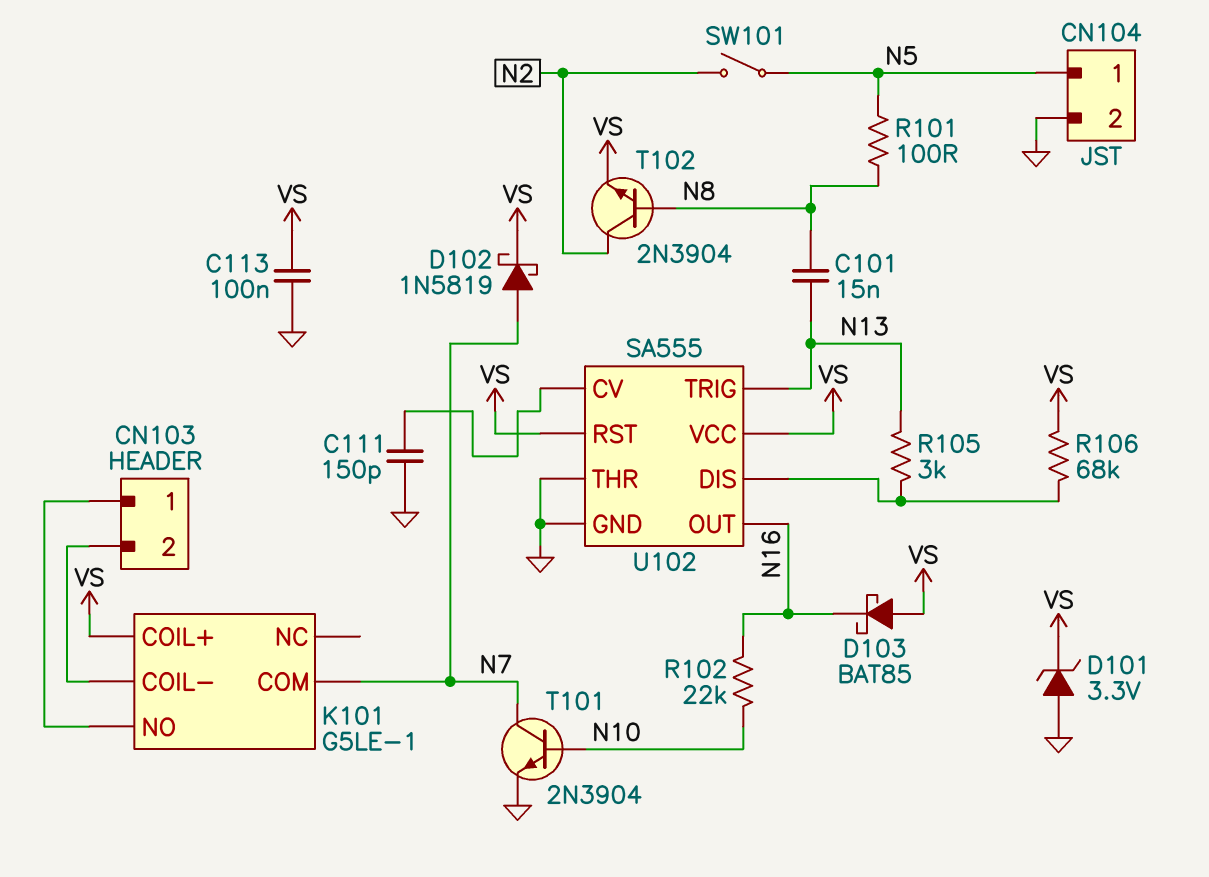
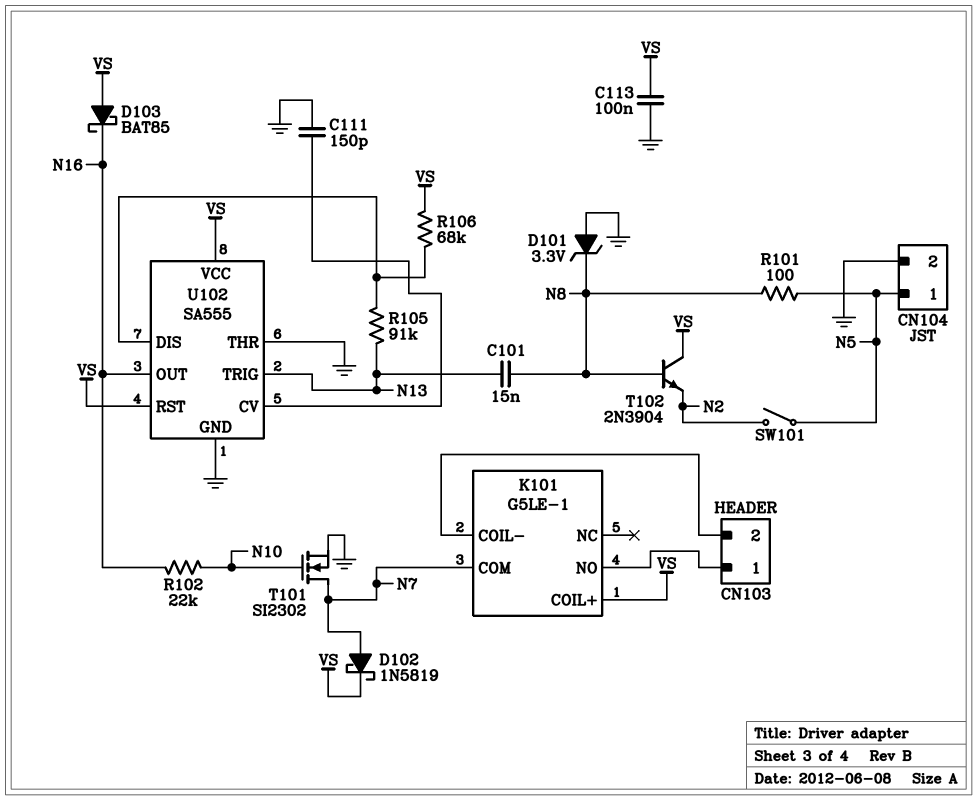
D101: zener 3.3V (A GND, K VS) -> zener 3.3V (A GND, K N8)
R105: 3k (N13, U102/DIS) -> 91k (N13, U102/DIS)
T101: NPN 2N3904 (B N10, C N7, E GND) -> NMOS SI2302 (G N10, D N7, S GND)
T102: NPN 2N3904 (B N8, C N2, E VS) -> NPN 2N3904 (B N8, C VS, E N2)

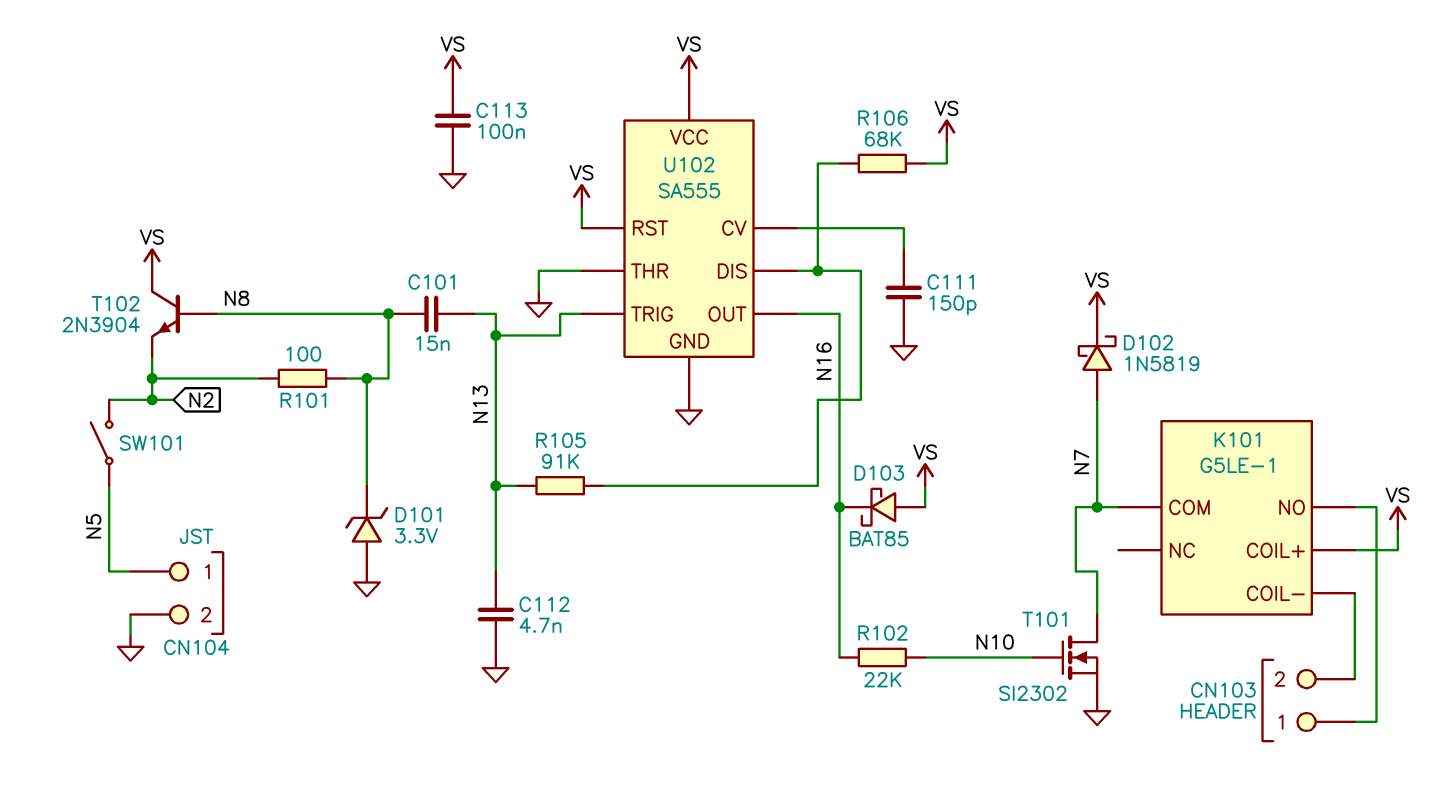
C112: none -> 4.7nF (GND, N13)
R101: 100 (N5, N8) -> 100 (N2, N8)

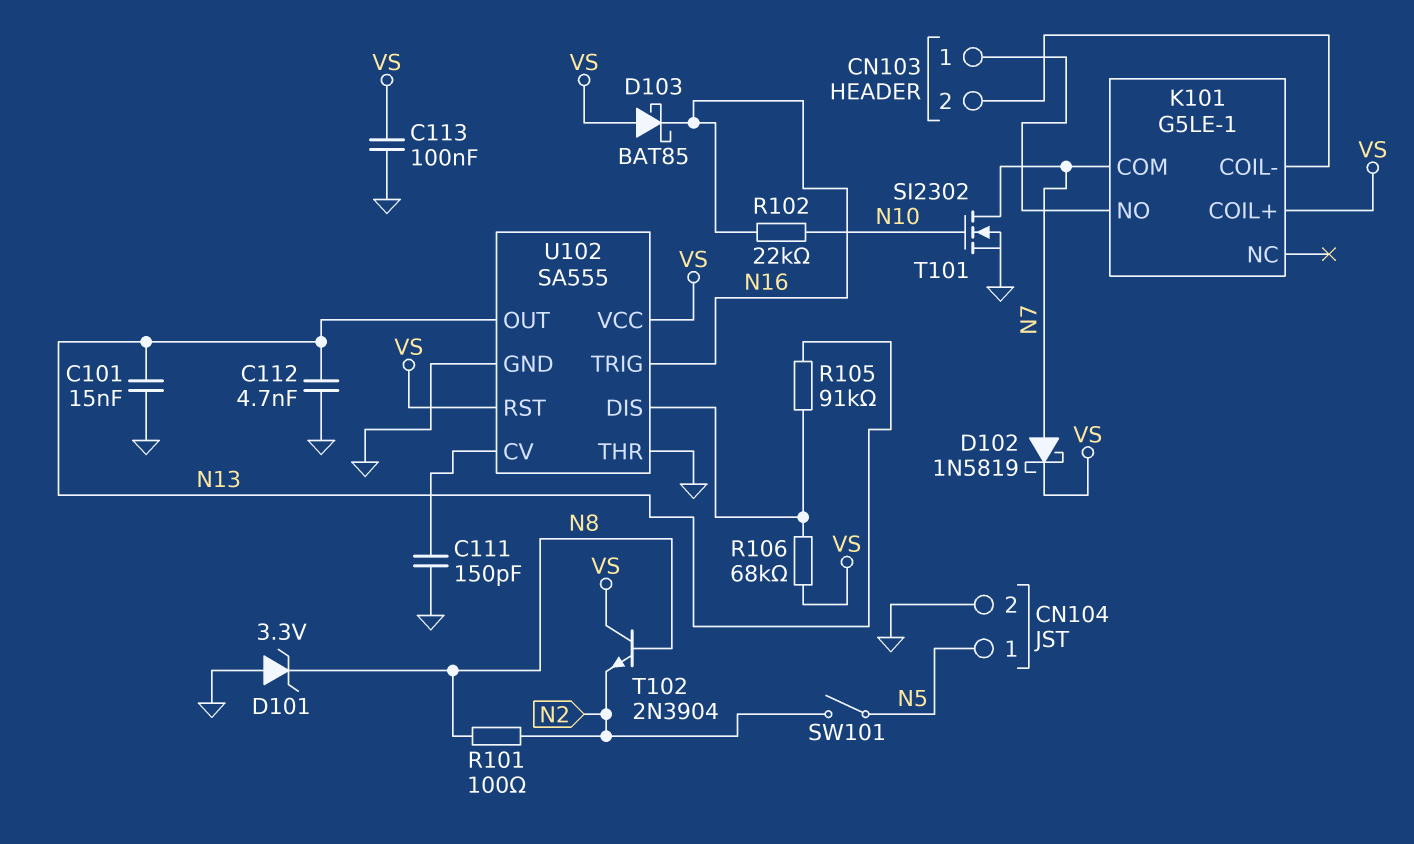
C101: 15nF (N8, N13) -> 15nF (GND, N13)
U102 pin OUT: N16 -> N13
U102 pin TRIG: N13 -> N16

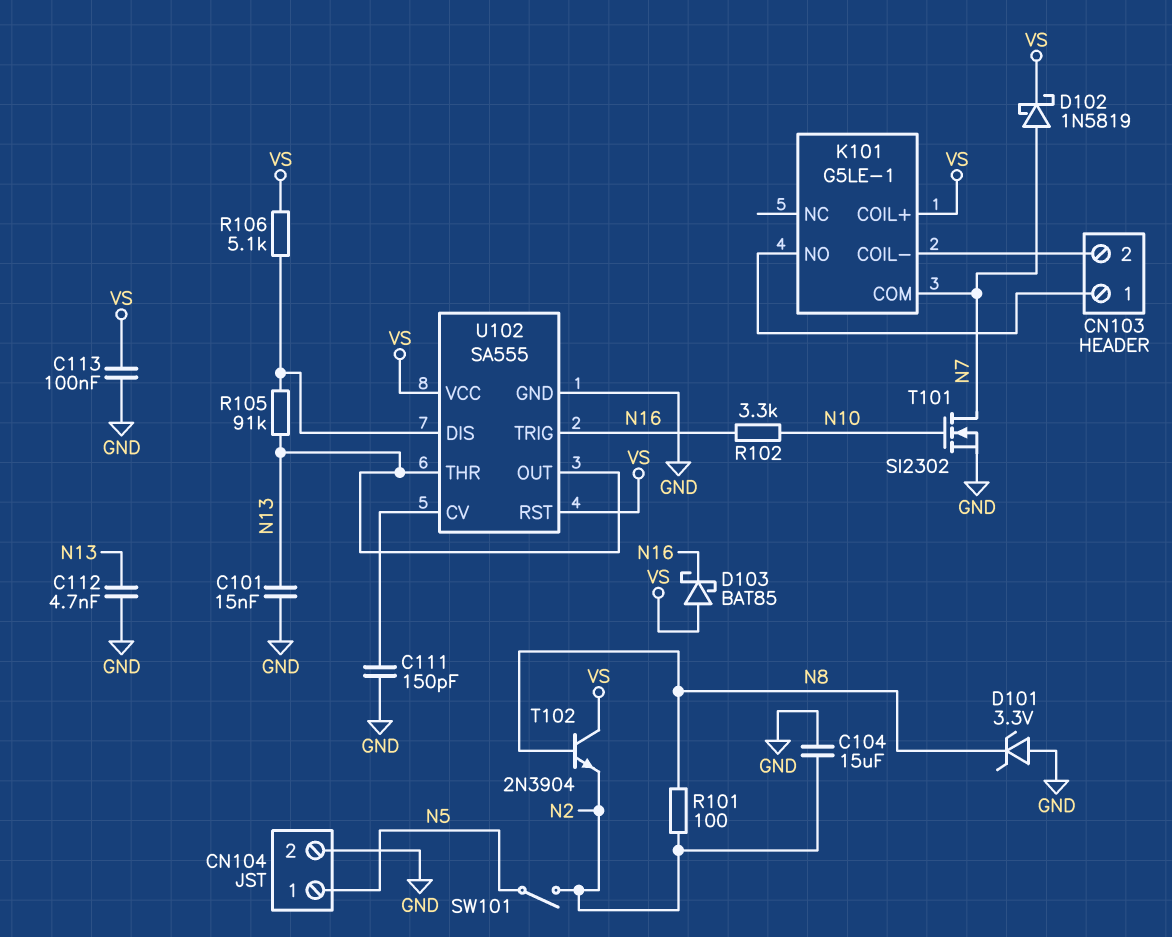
C104: none -> 15uF (GND, N2)
R102: 22k (N10, N16) -> 3.3k (N10, N16)
R106: 68k (U102/DIS, VS) -> 5.1k (U102/DIS, VS)
U102 pin THR: GND -> N13

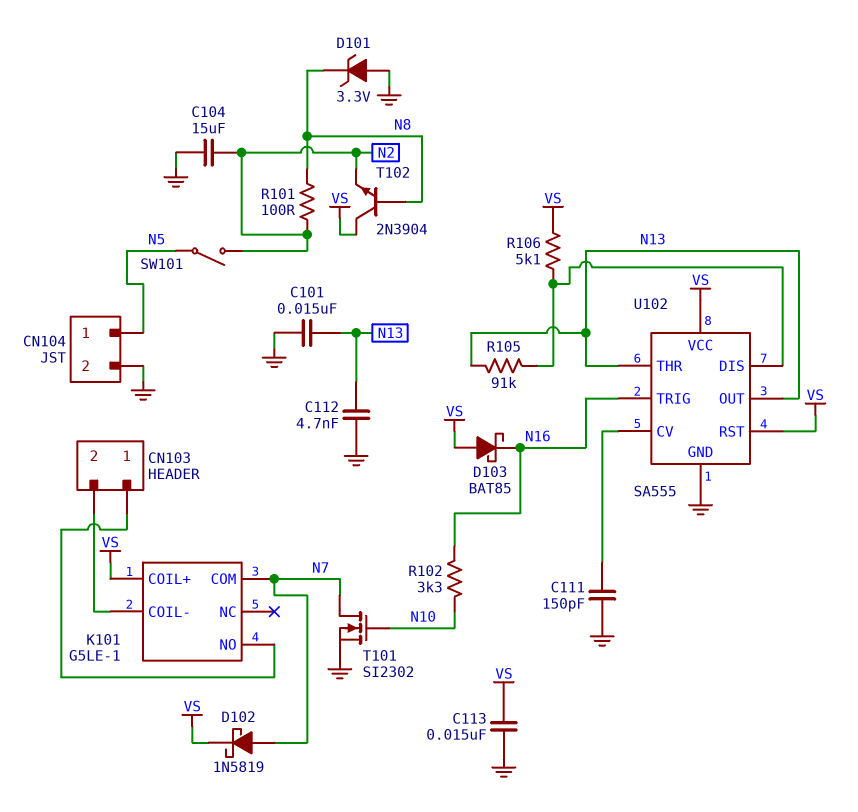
C113: 100nF (GND, VS) -> 15nF (GND, VS)

